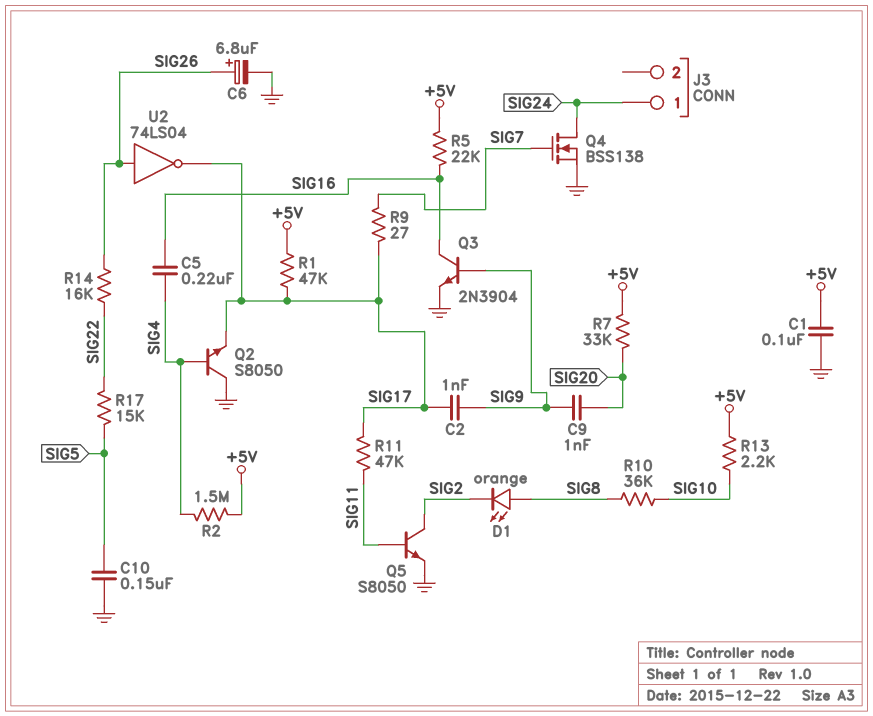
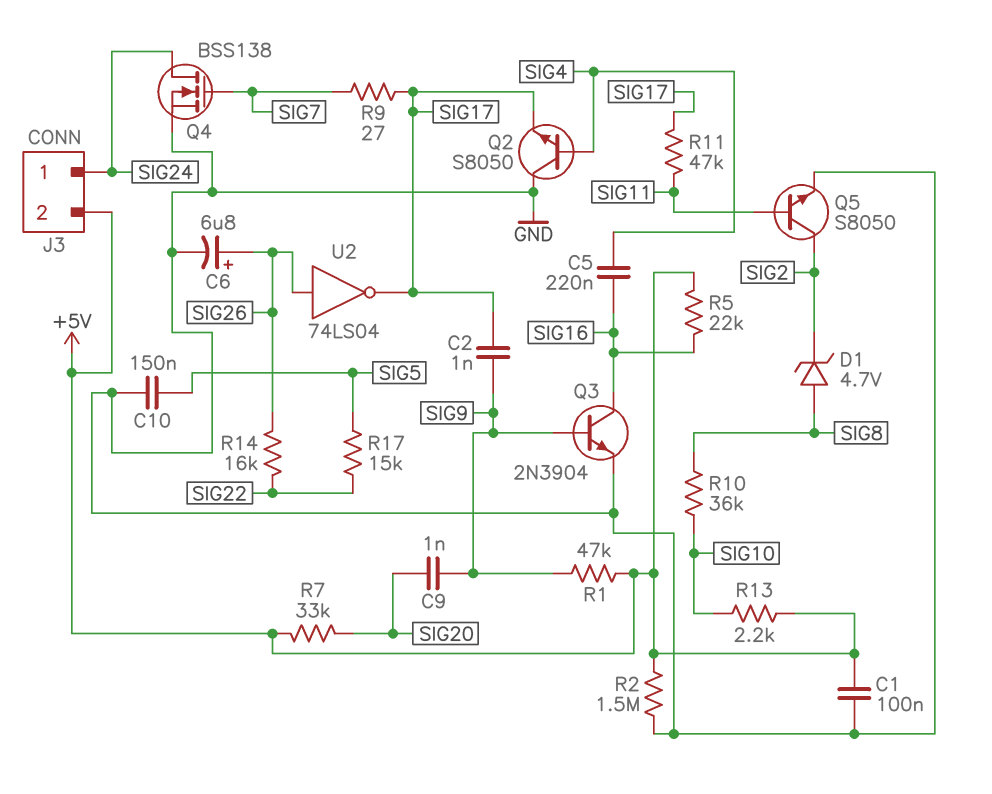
D1: LED orange (A SIG8, K SIG2) -> zener 4.7V (A SIG8, K SIG2)
J3 pin 2: none -> +5V
R1: 47k (+5V, SIG17) -> 47k (+5V, SIG9)
R2: 1.5M (+5V, SIG4) -> 1.5M (+5V, GND)

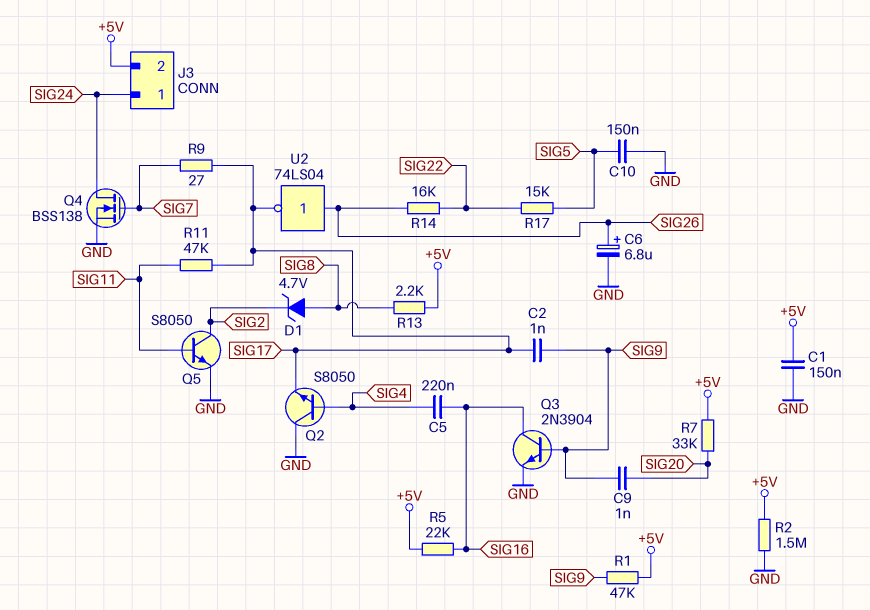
C1: 100nF (+5V, GND) -> 150nF (+5V, GND)
R10: 36k (SIG8, SIG10) -> none
R13: 2.2k (+5V, SIG10) -> 2.2k (+5V, SIG8)

